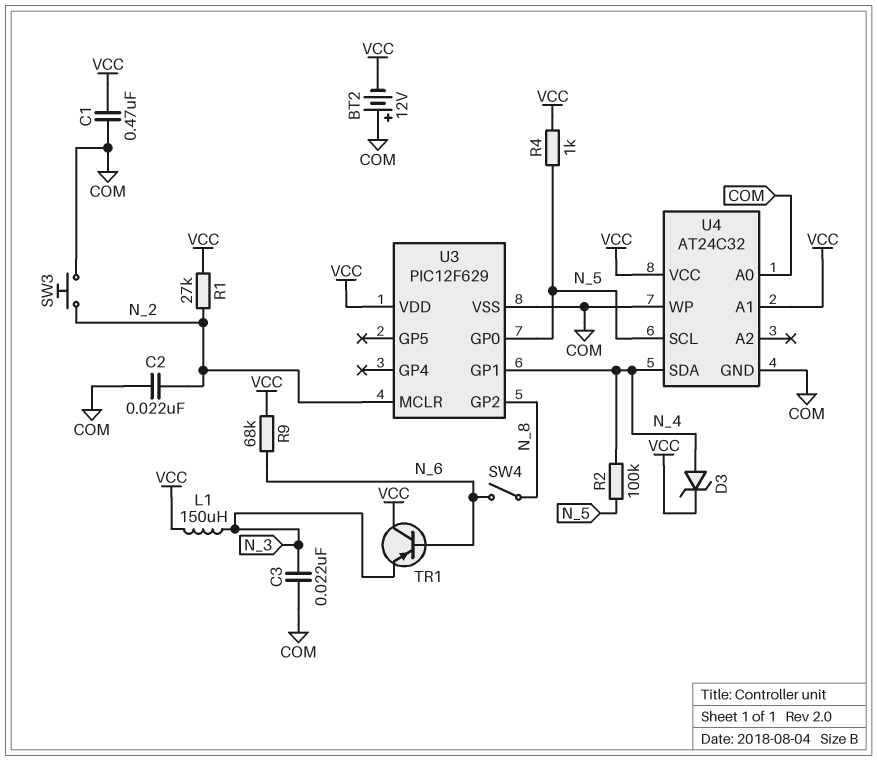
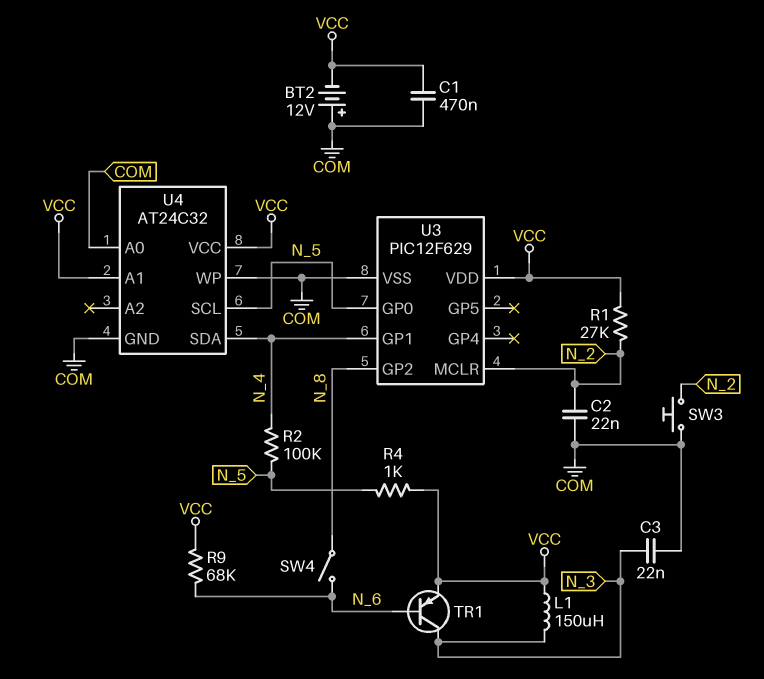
D3: zener (A N_4, K VCC) -> none
TR1: PNP (B N_6, C VCC, E N_3) -> PNP (B N_6, C N_3, E VCC)

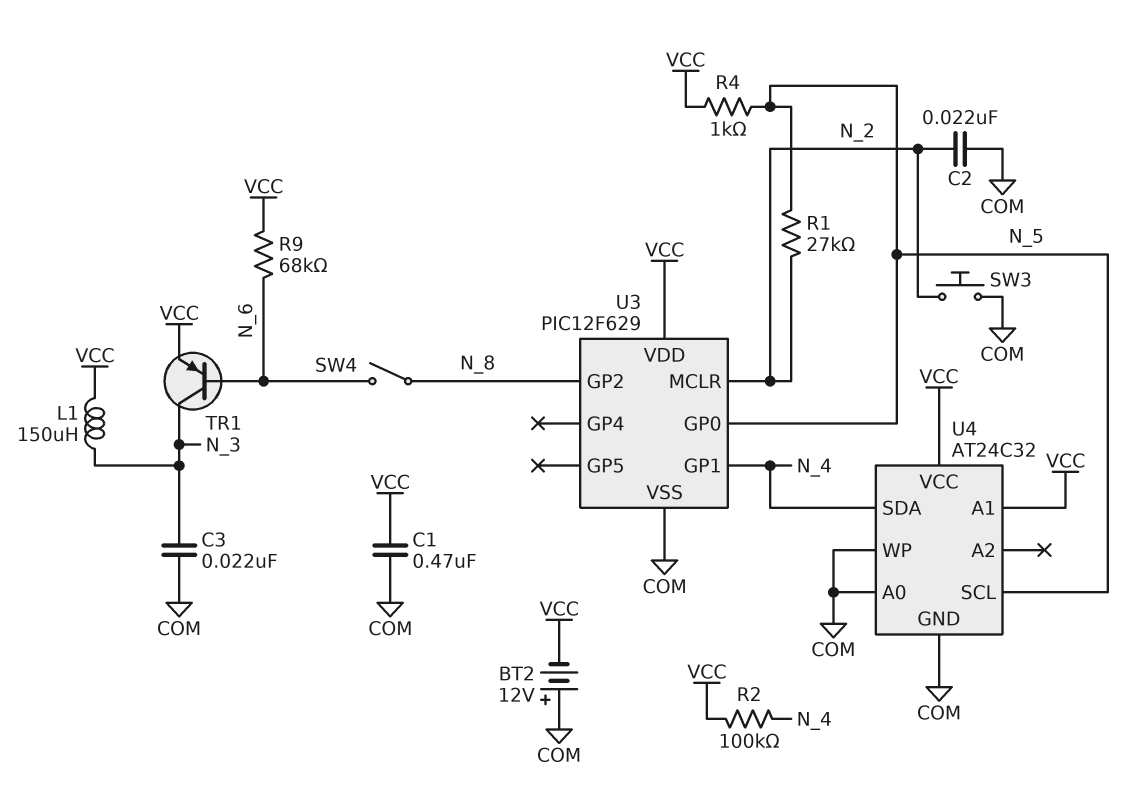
R1: 27k (N_2, VCC) -> 27k (N_2, N_5)
R2: 100k (N_4, N_5) -> 100k (N_4, VCC)

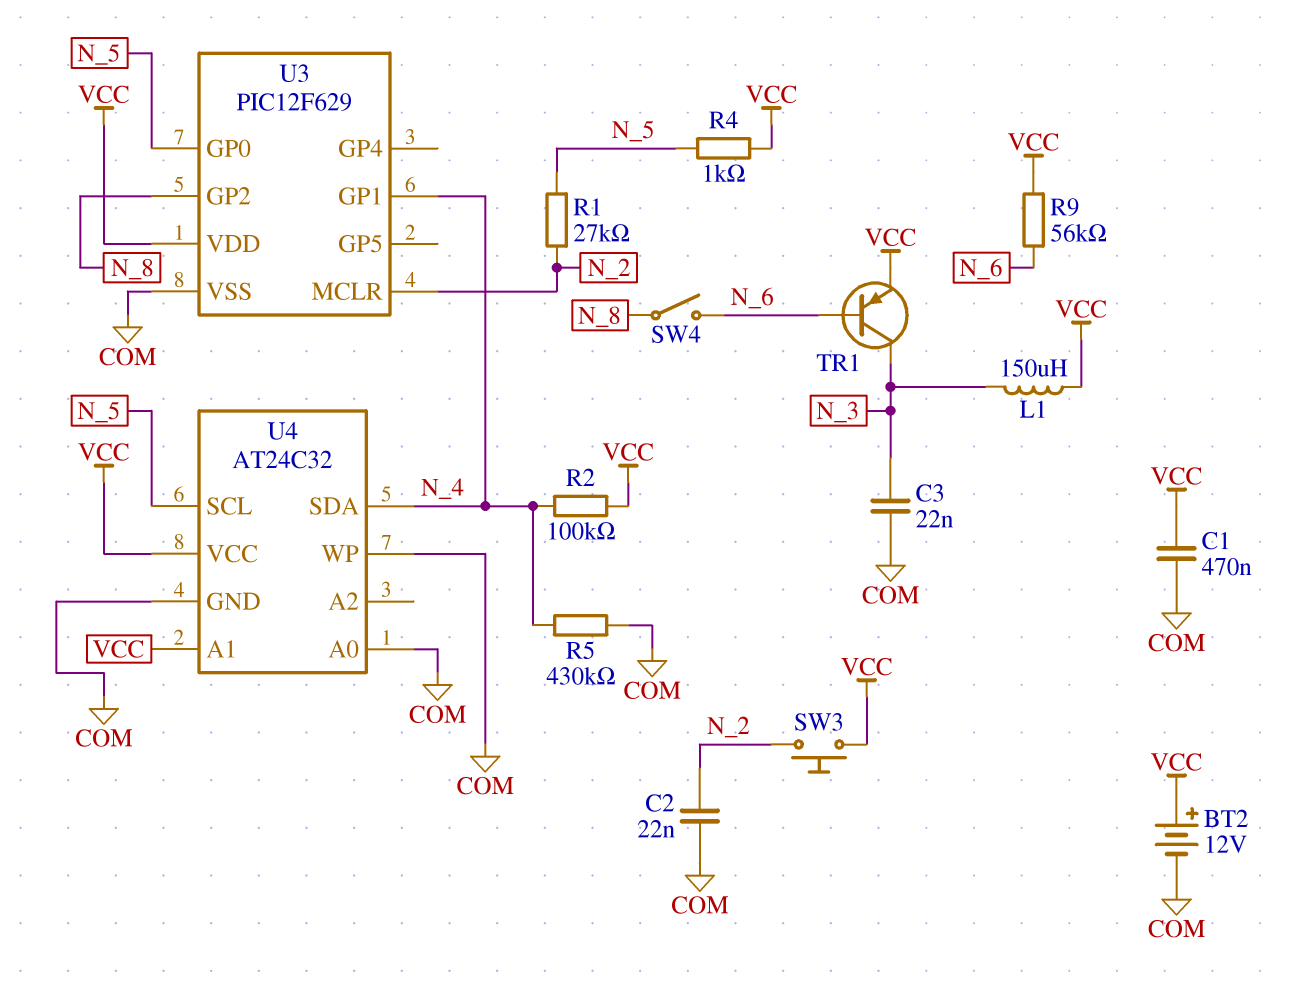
BT2: 12V (plus COM, minus VCC) -> 12V (plus VCC, minus COM)
R5: none -> 430k (COM, N_4)
R9: 68k (N_6, VCC) -> 56k (N_6, VCC)
SW3: button (COM, N_2) -> button (N_2, VCC)

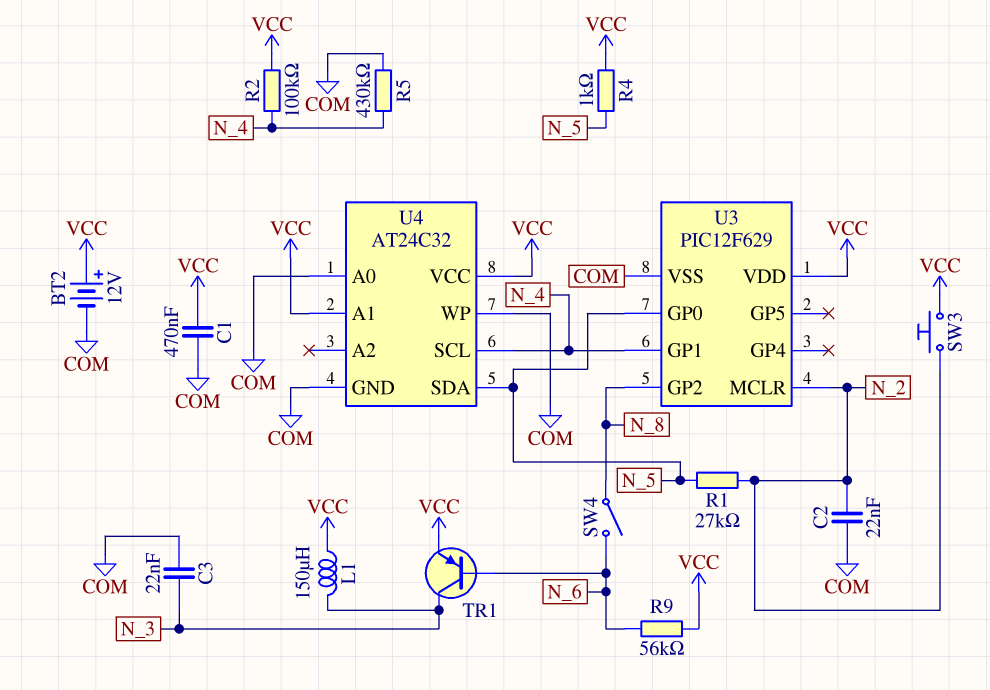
U4 pin SCL: N_5 -> N_4
U4 pin SDA: N_4 -> N_5

